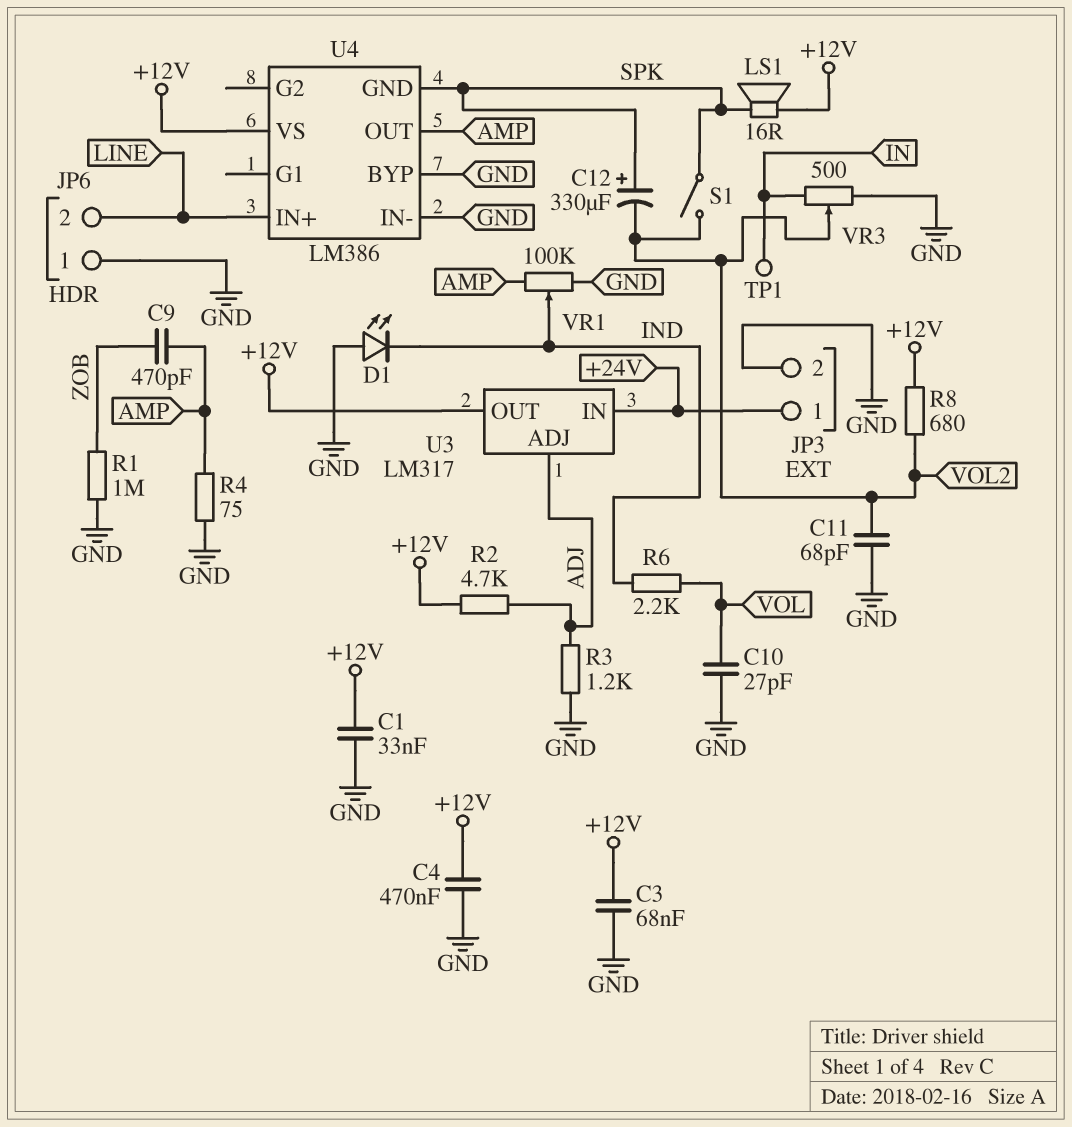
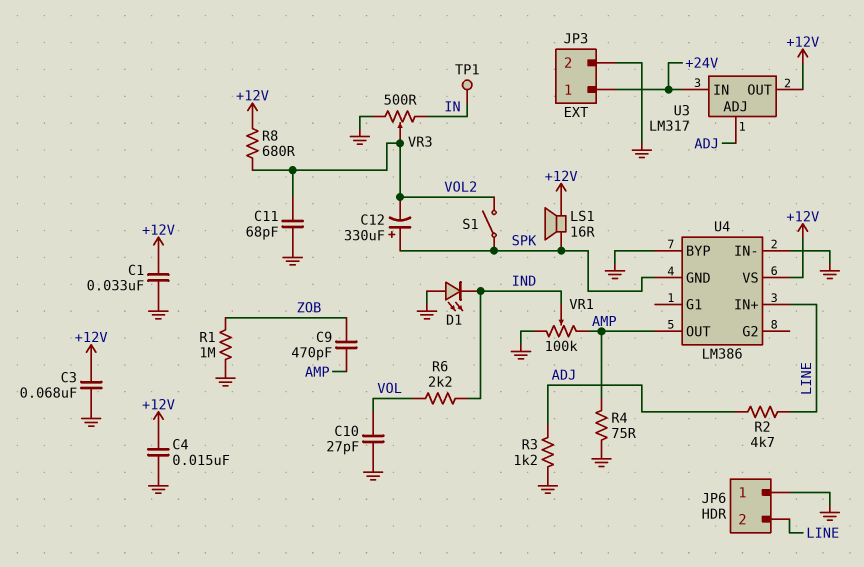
C4: 470nF (+12V, GND) -> 15nF (+12V, GND)
R2: 4.7k (+12V, ADJ) -> 4.7k (ADJ, LINE)

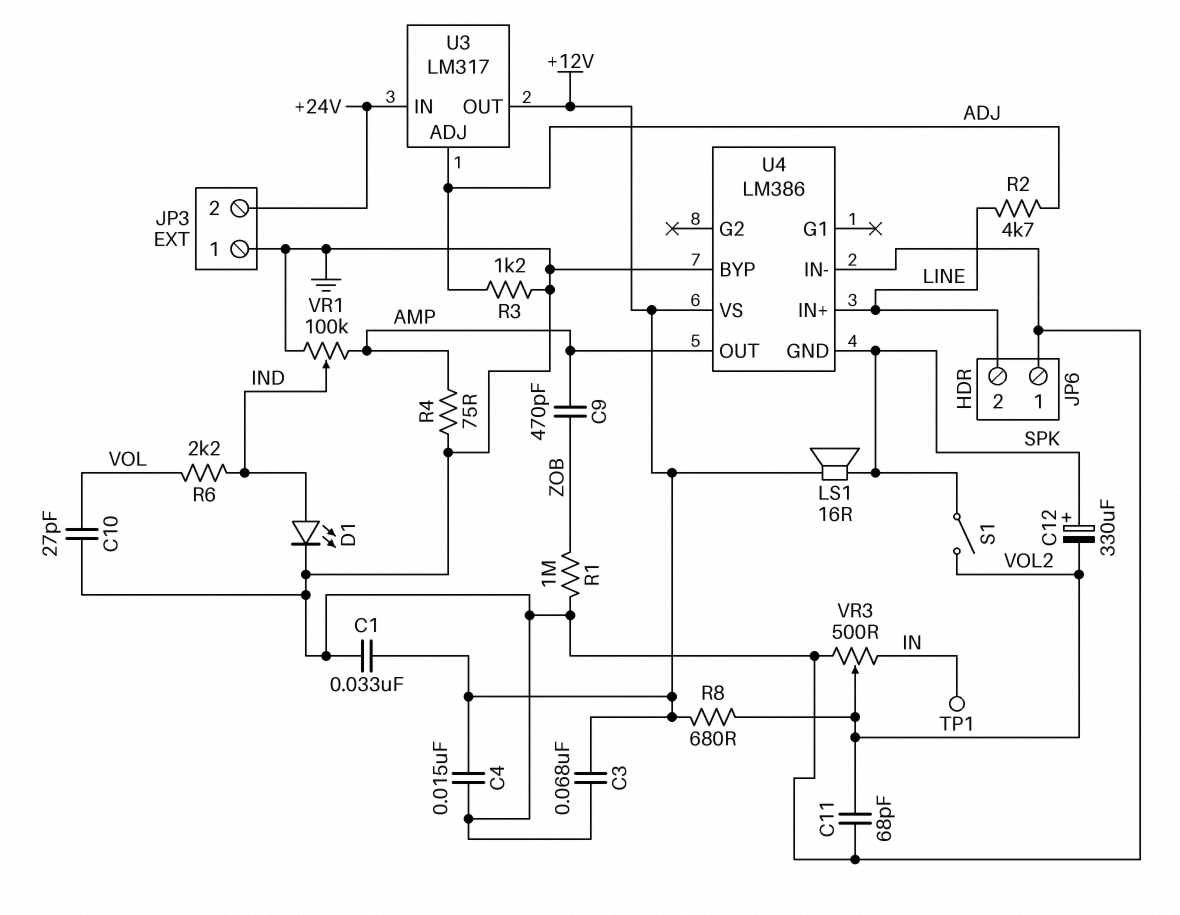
D1: LED (A GND, K IND) -> LED (A IND, K GND)
JP3 pin 1: +24V -> GND
JP3 pin 2: GND -> +24V

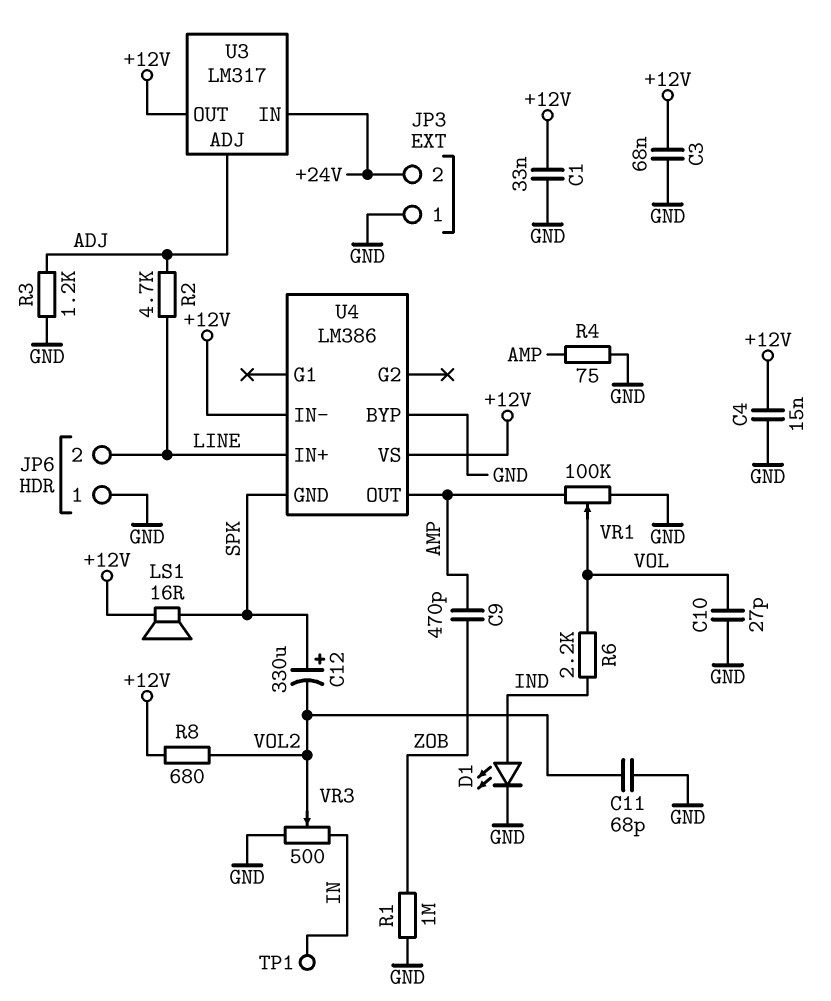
S1: switch (SPK, VOL2) -> none
U4 pin IN-: GND -> +12V
VR1: 100k (AMP, GND, wiper IND) -> 100k (AMP, GND, wiper VOL)

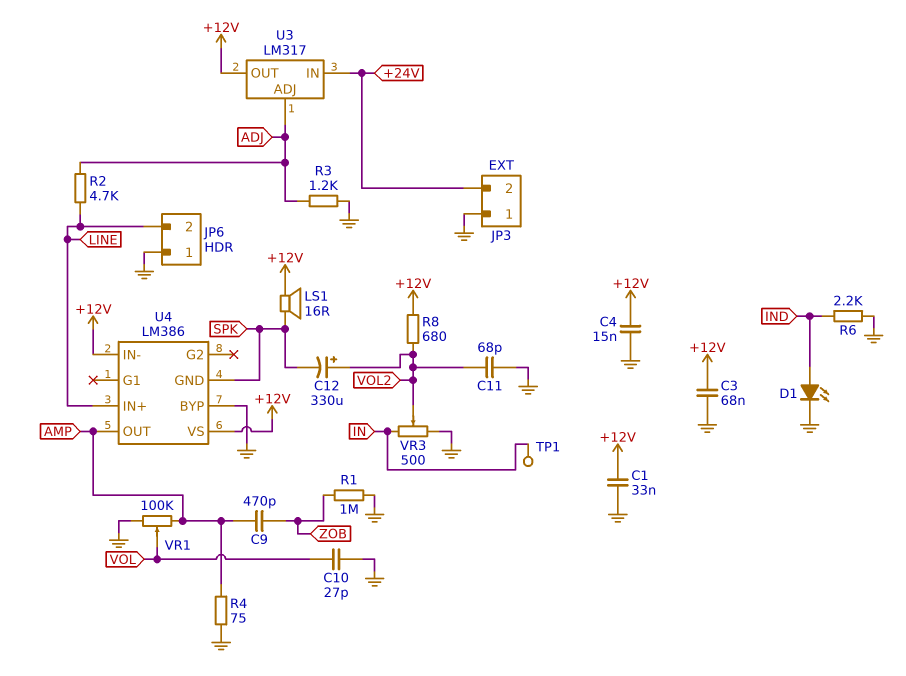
C12: 330uF (plus SPK, minus VOL2) -> 330uF (plus VOL2, minus SPK)
R6: 2.2k (IND, VOL) -> 2.2k (GND, IND)

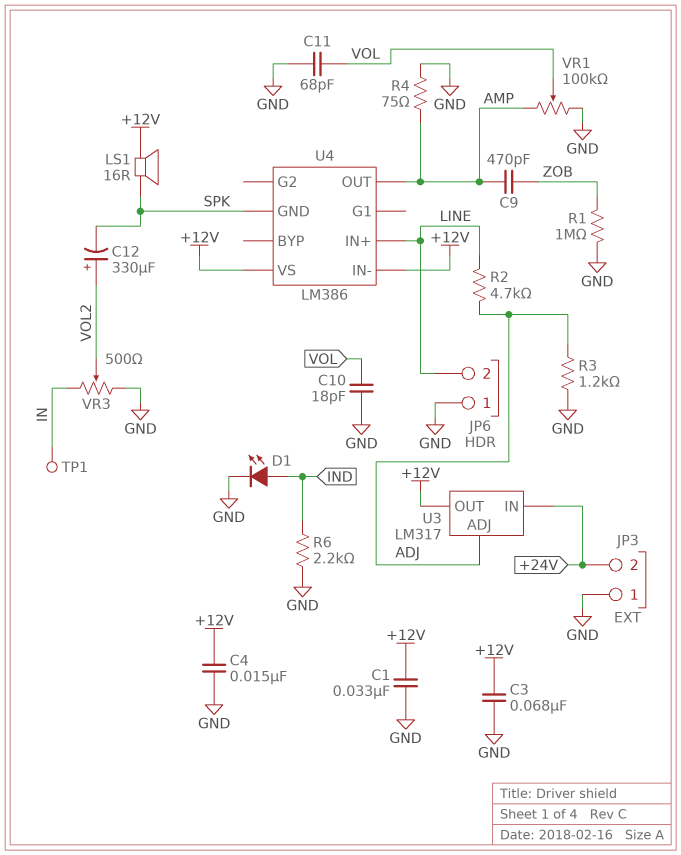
C10: 27pF (GND, VOL) -> 18pF (GND, VOL)
C11: 68pF (GND, VOL2) -> 68pF (GND, VOL)
R8: 680 (+12V, VOL2) -> none
U4 pin BYP: GND -> none

